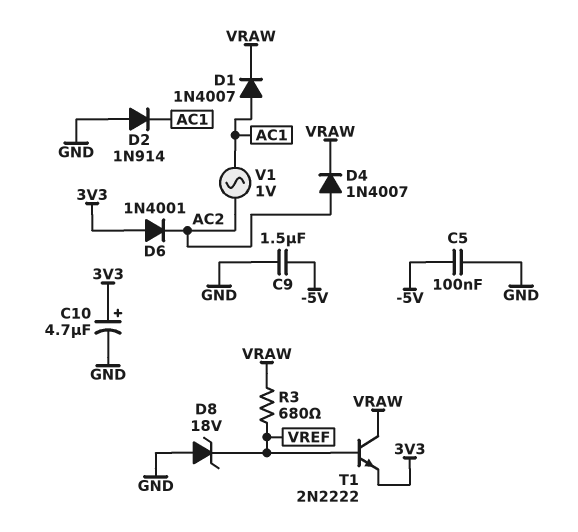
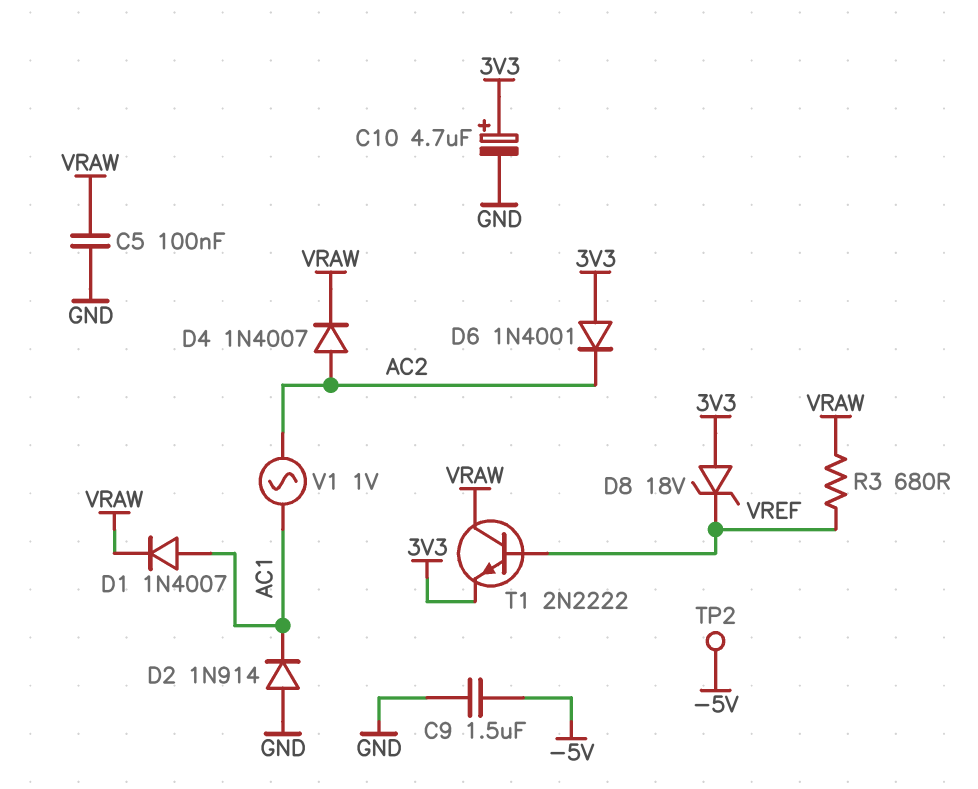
C5: 100nF (-5V, GND) -> 100nF (GND, VRAW)
D8: zener 18V (A GND, K VREF) -> zener 18V (A 3V3, K VREF)
TP2: none -> test point (-5V)

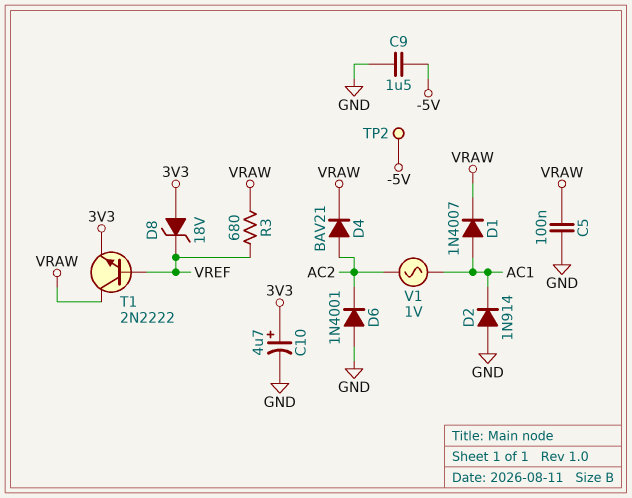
D4: diode 1N4007 (A AC2, K VRAW) -> diode BAV21 (A AC2, K VRAW)
D6: diode 1N4001 (A 3V3, K AC2) -> diode 1N4001 (A GND, K AC2)

